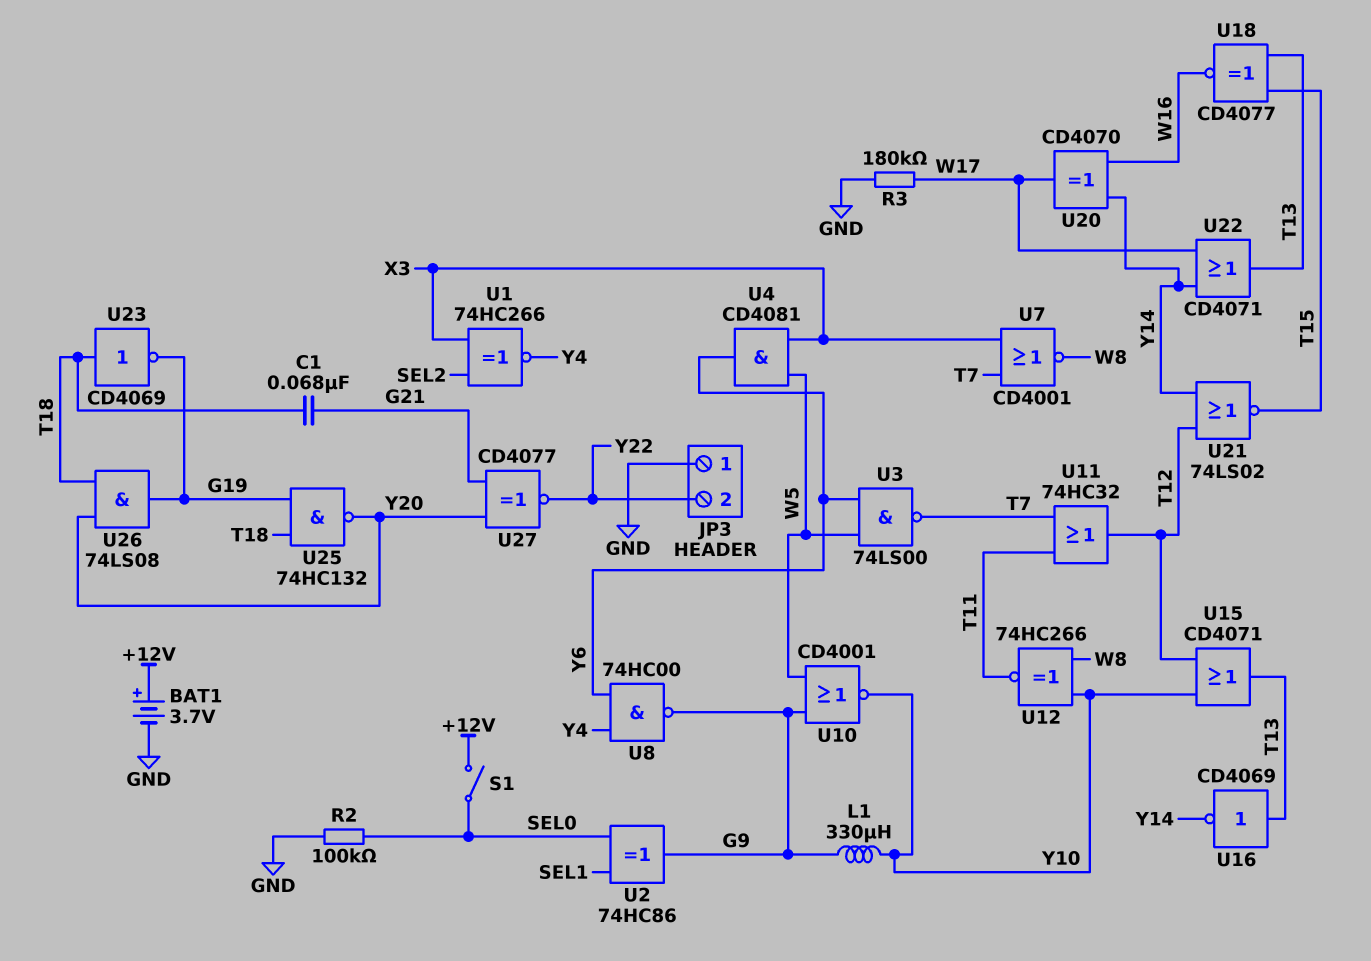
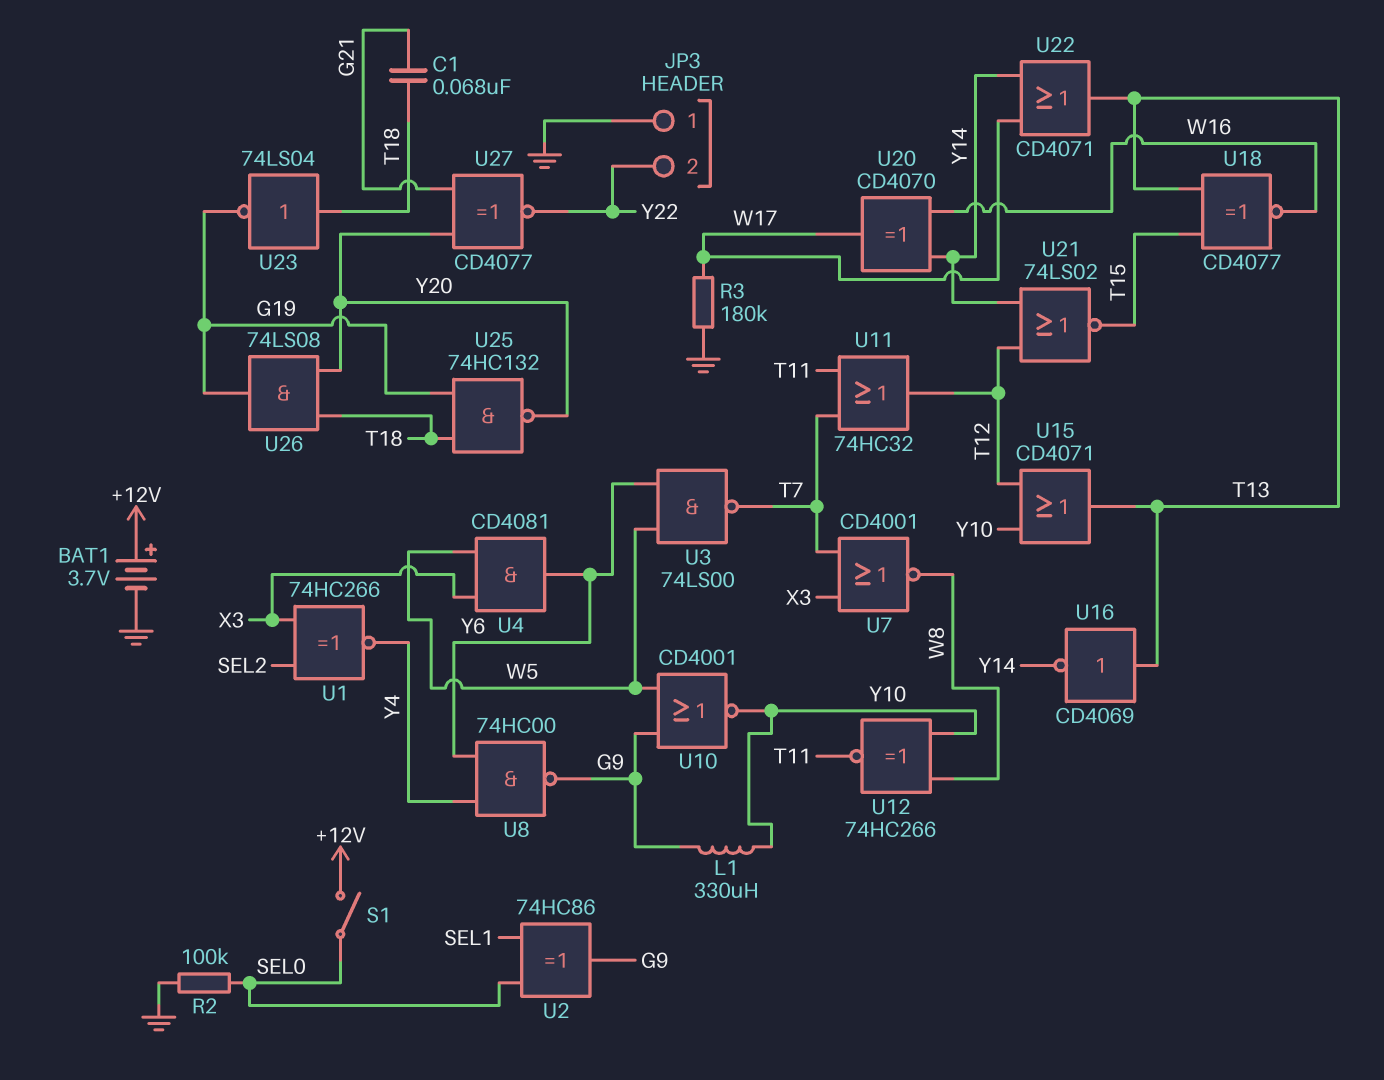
U23: NOT CD4069 (in T18, out G19) -> NOT 74LS04 (in T18, out G19)

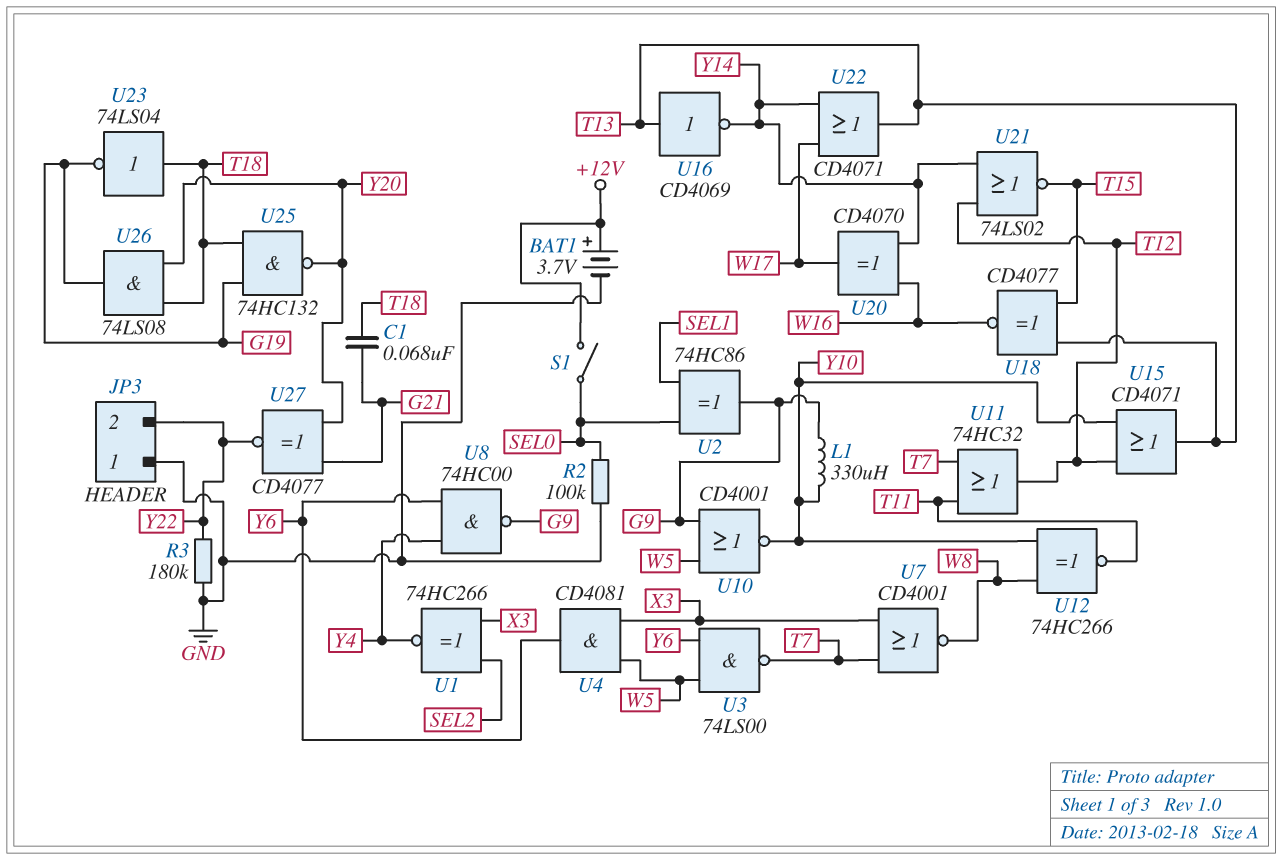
R3: 180k (GND, W17) -> 180k (GND, Y22)

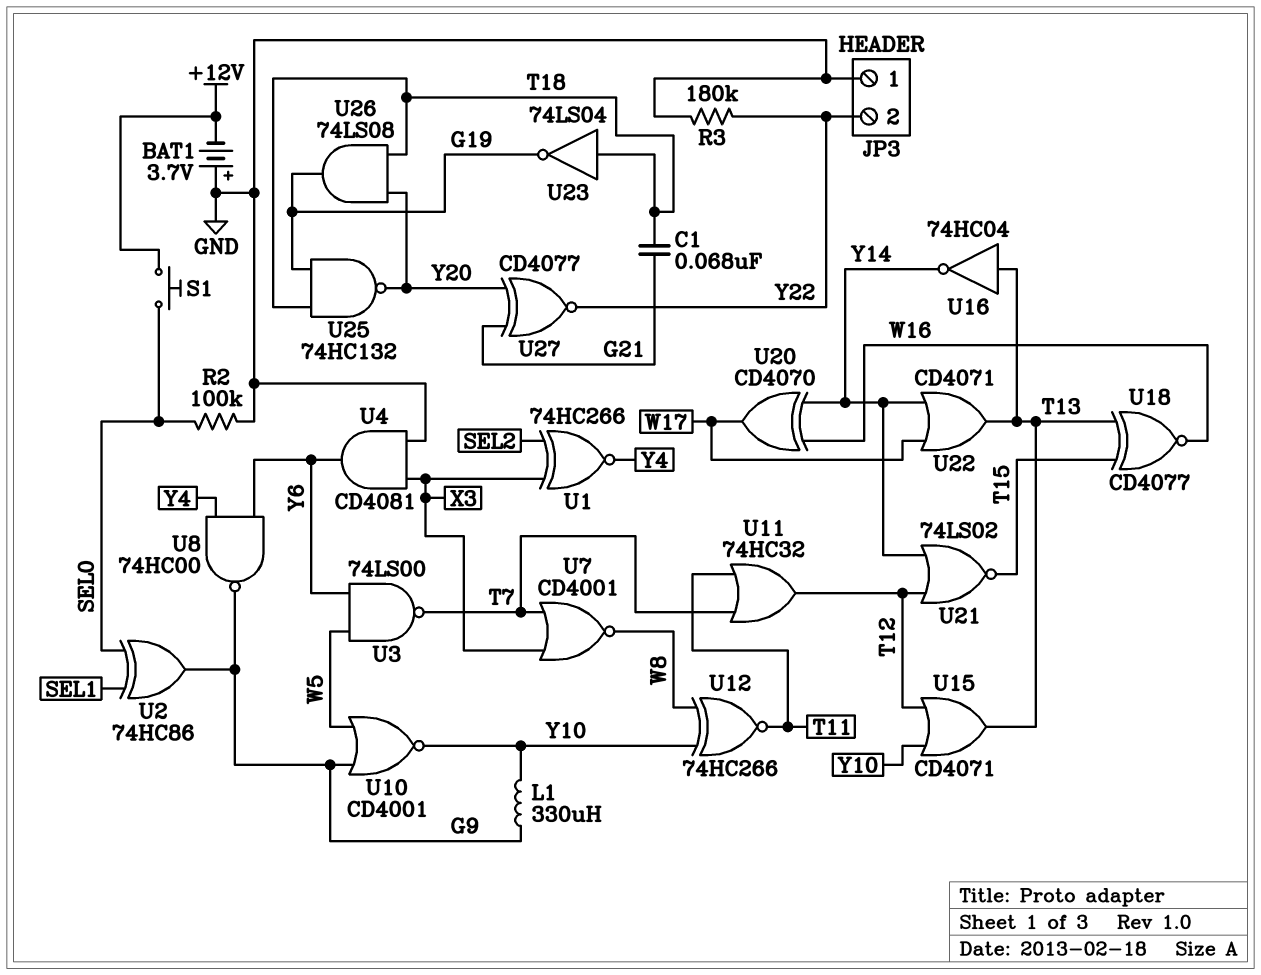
BAT1: 3.7V (plus +12V, minus GND) -> 3.7V (plus GND, minus +12V)
S1: switch (+12V, SEL0) -> button (+12V, SEL0)
U4: AND CD4081 (in W5, in X3, out Y6) -> AND CD4081 (in GND, in X3, out Y6)
U16: NOT CD4069 (in T13, out Y14) -> NOT 74HC04 (in T13, out Y14)

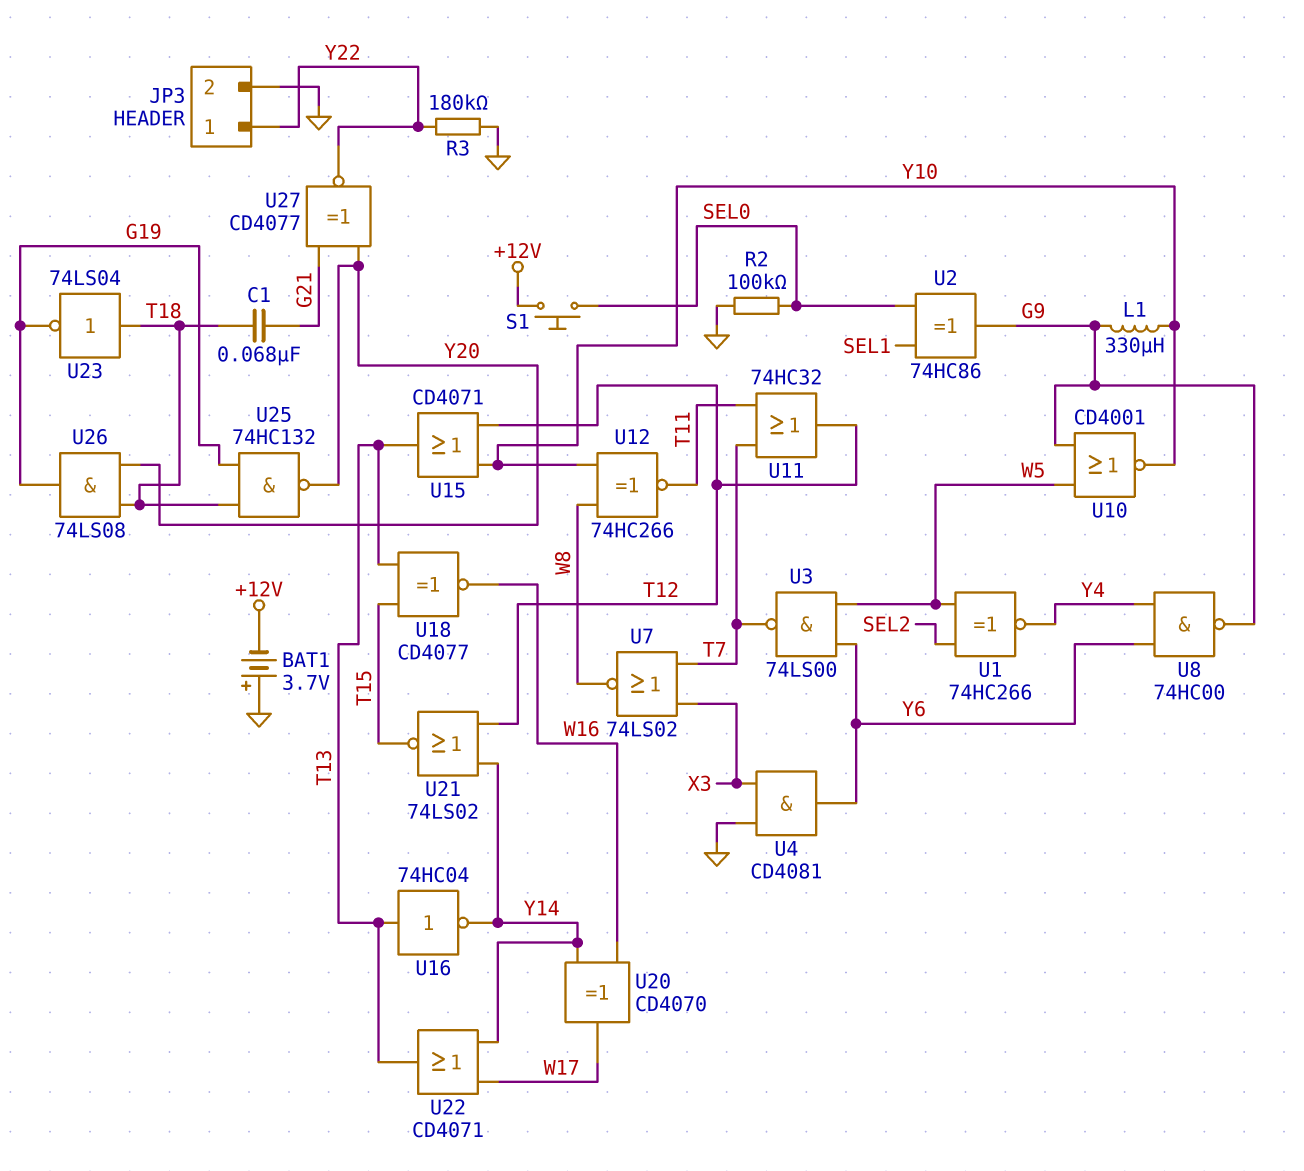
JP3 pin 1: GND -> Y22
JP3 pin 2: Y22 -> GND
U1: XNOR 74HC266 (in SEL2, in X3, out Y4) -> XNOR 74HC266 (in SEL2, in W5, out Y4)
U7: NOR CD4001 (in T7, in X3, out W8) -> NOR 74LS02 (in T7, in X3, out W8)

